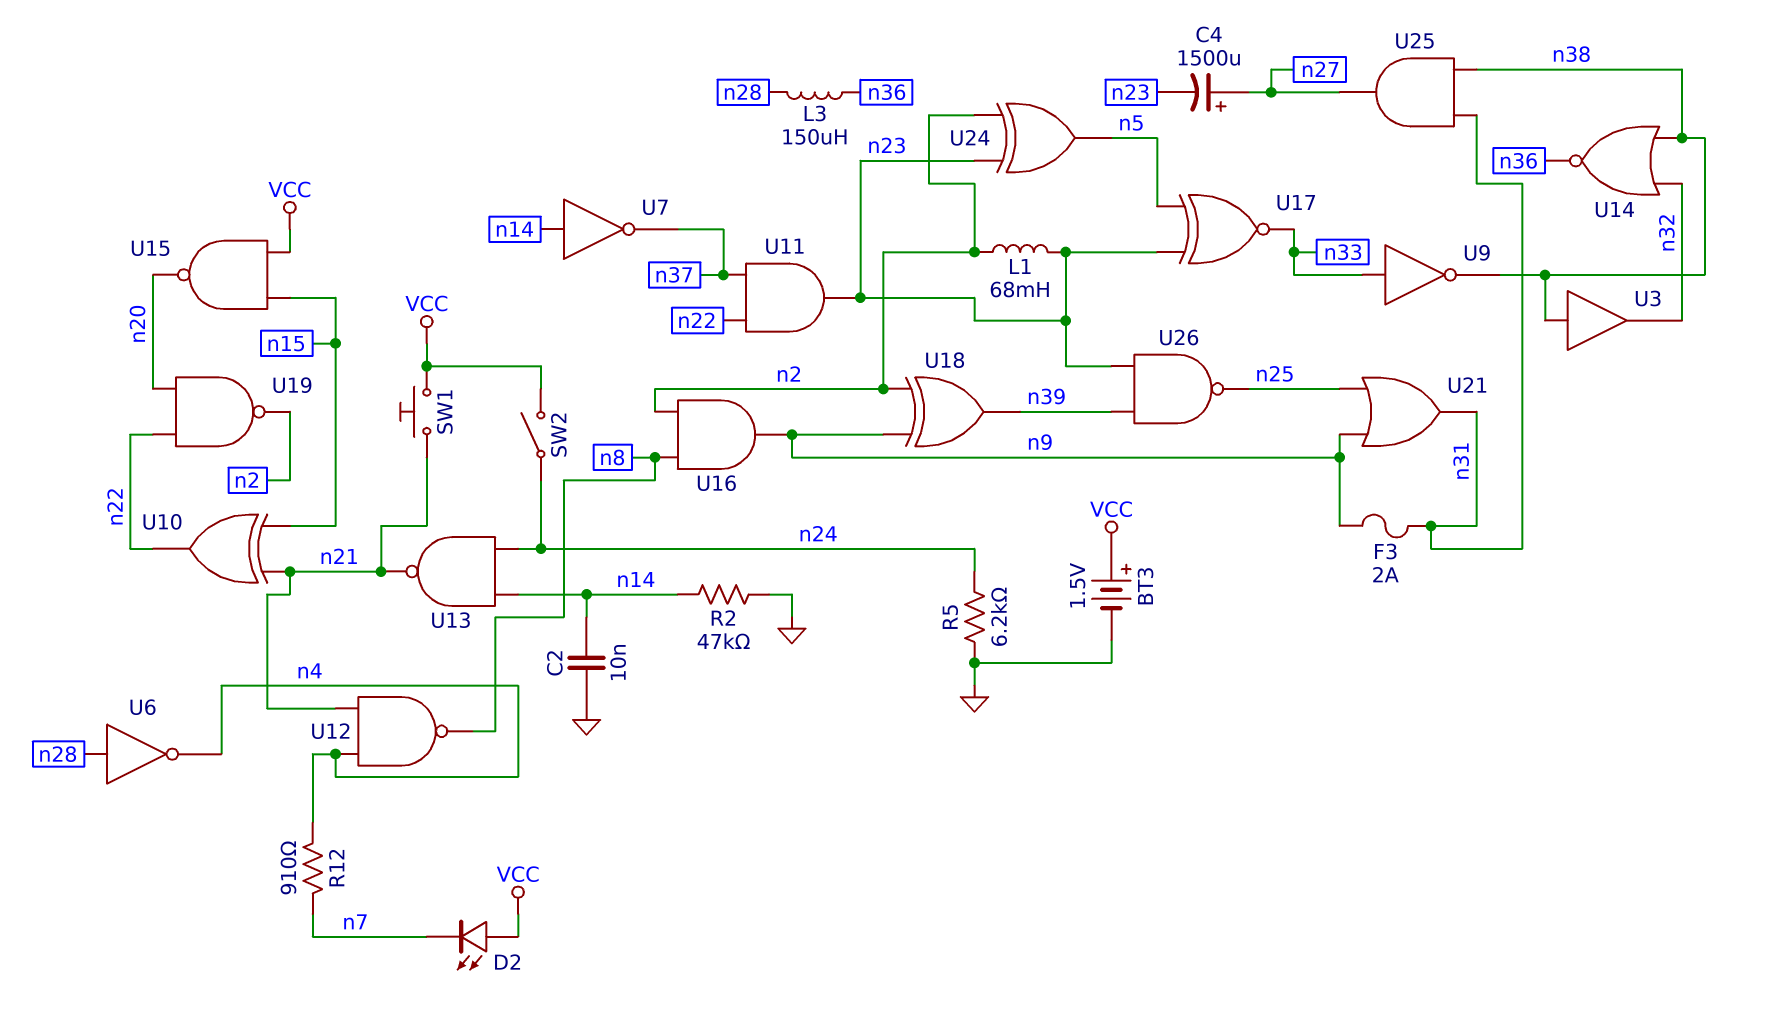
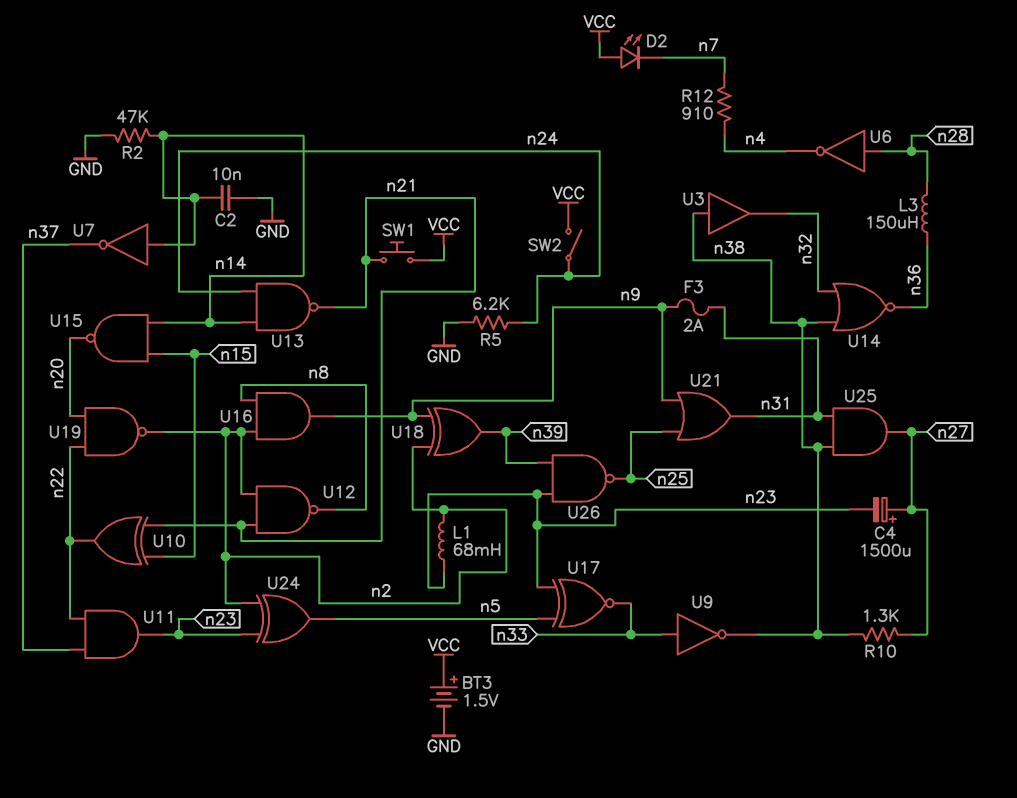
R10: none -> 1.3k (n27, n38)
U12: NAND (in n4, in n21, out n8) -> NAND (in n2, in n21, out n8)
U15: NAND (in VCC, in n15, out n20) -> NAND (in n14, in n15, out n20)

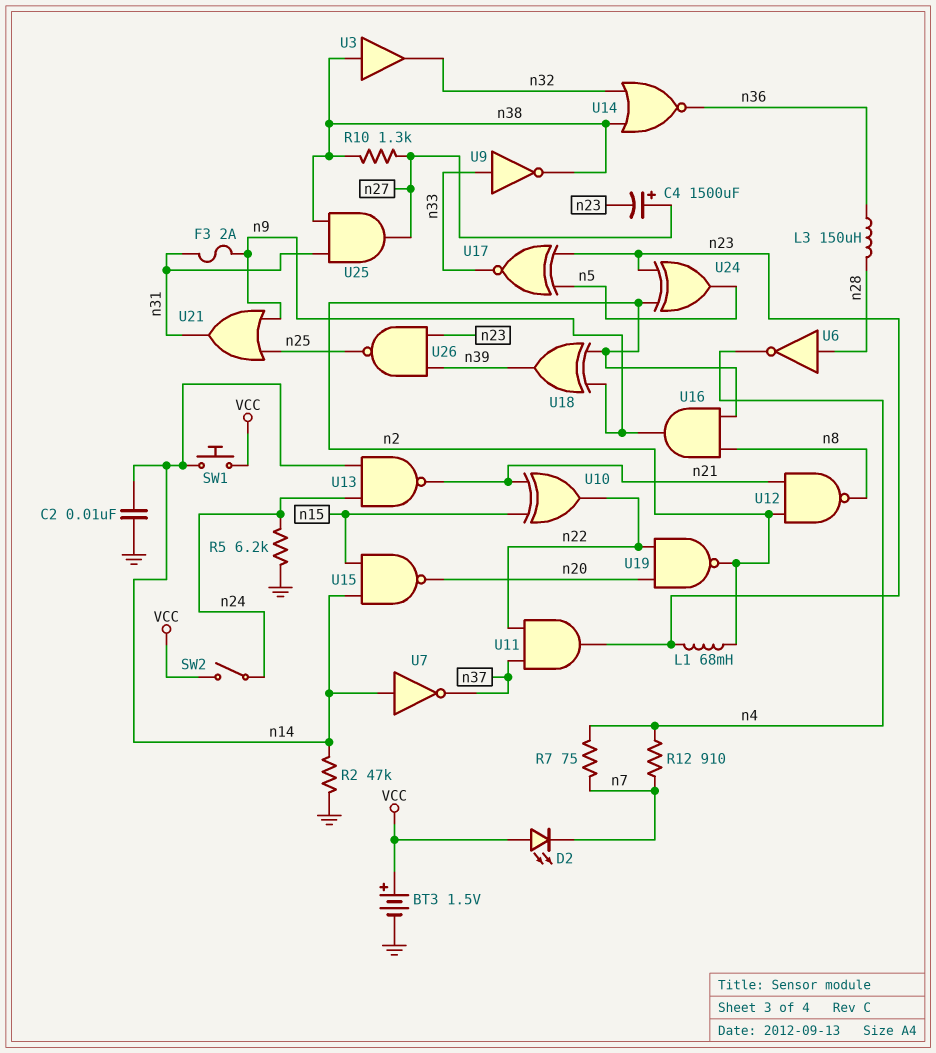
R7: none -> 75 (n4, n7)
SW1: button (VCC, n21) -> button (VCC, n14)

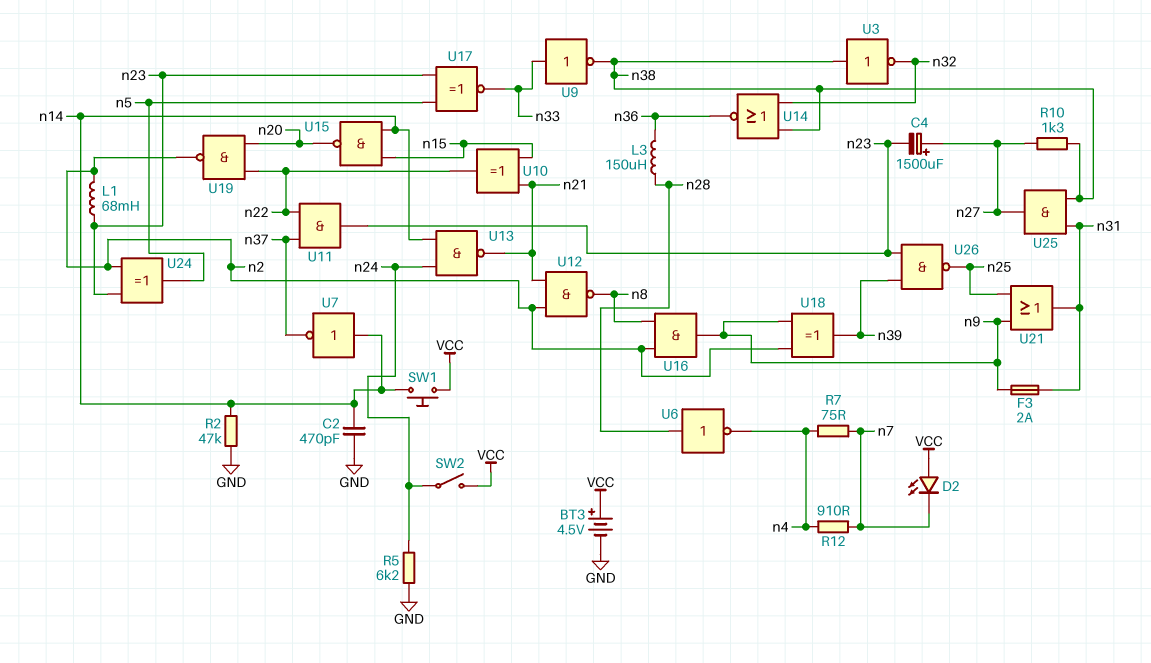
BT3: 1.5V (plus VCC, minus GND) -> 4.5V (plus VCC, minus GND)
C2: 10nF (GND, n14) -> 470pF (GND, n14)
U3: buffer (in n38, out n32) -> NOT (in n38, out n32)

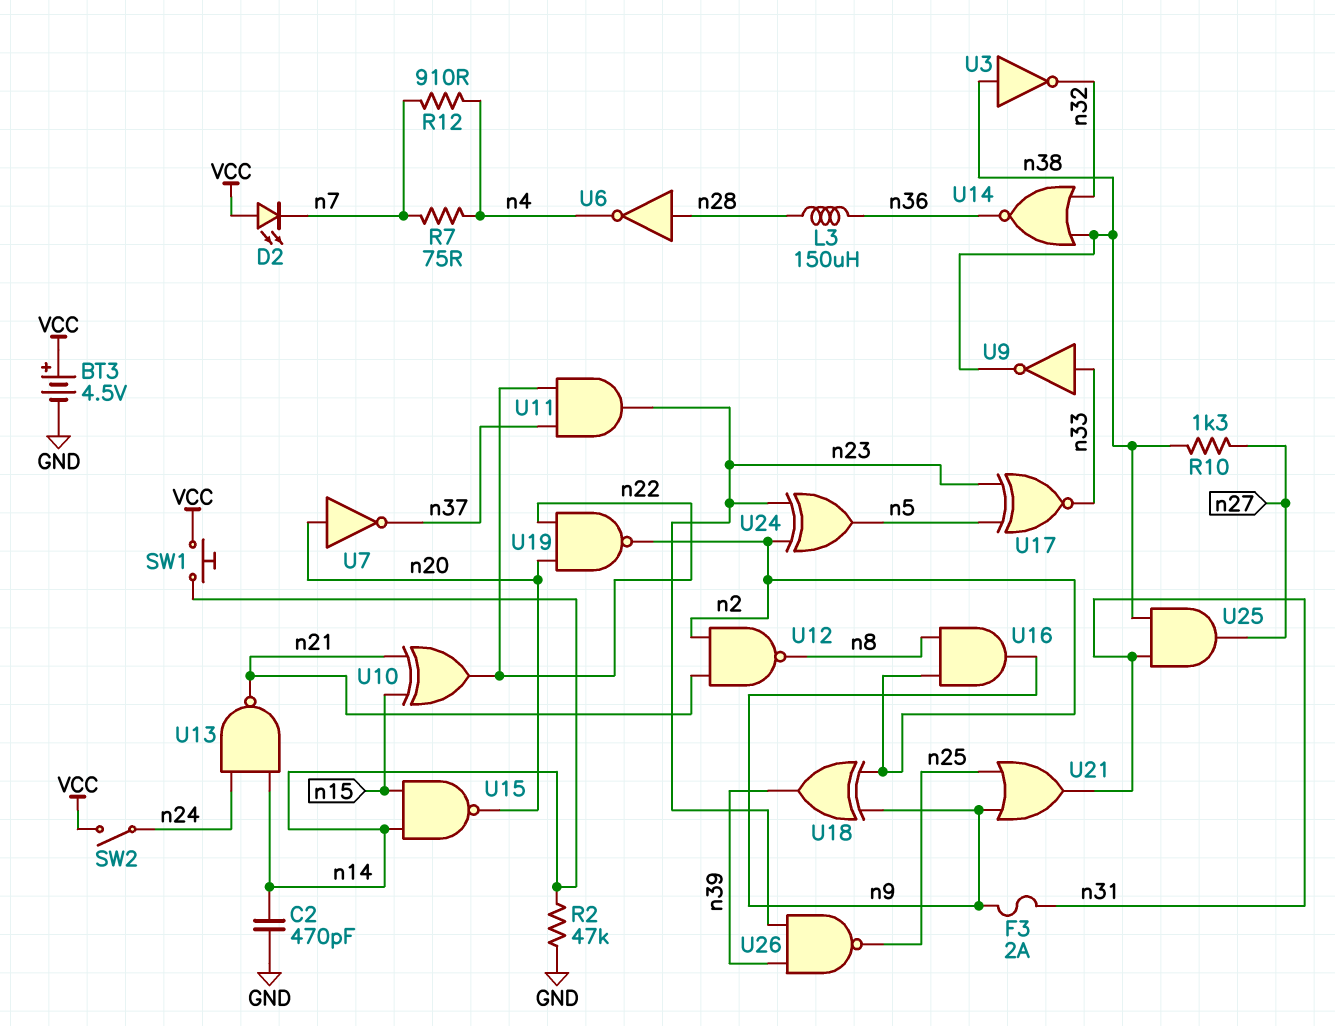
C4: 1500uF (plus n27, minus n23) -> none
L1: 68mH (n2, n23) -> none
R5: 6.2k (GND, n24) -> none
U7: NOT (in n14, out n37) -> NOT (in n20, out n37)

